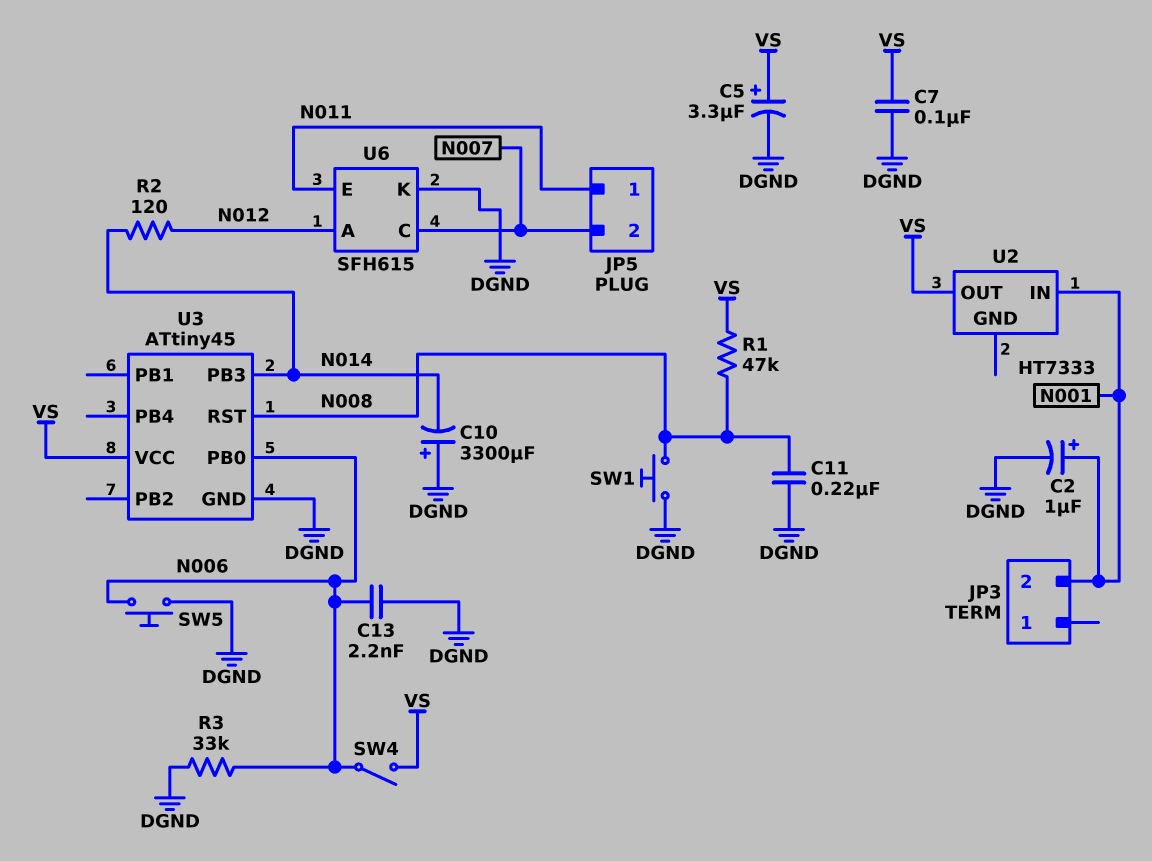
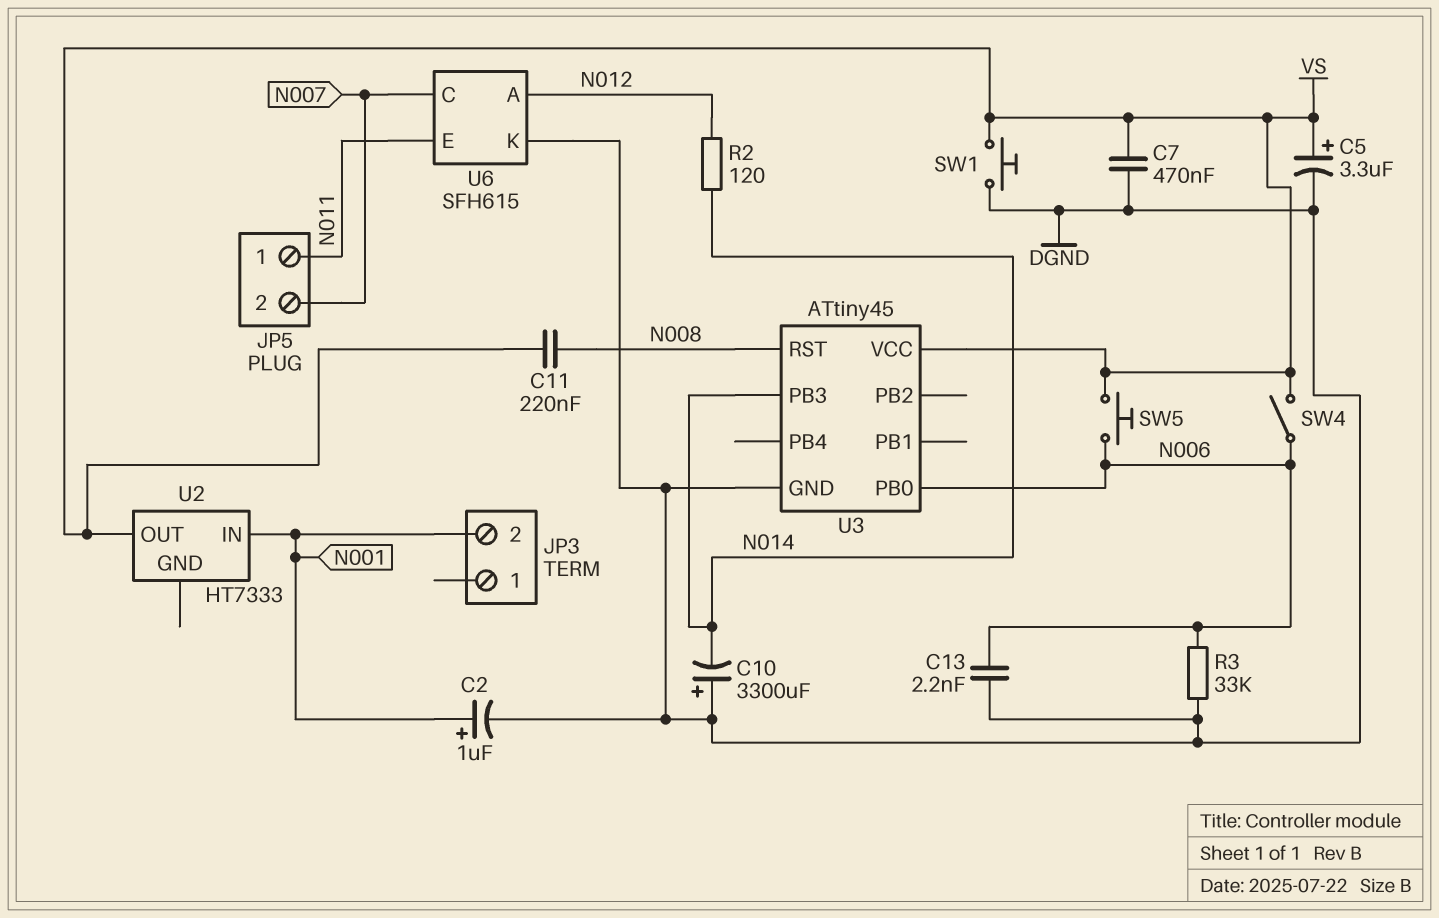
C7: 100nF (DGND, VS) -> 470nF (DGND, VS)
C11: 220nF (DGND, N008) -> 220nF (N008, VS)
R1: 47k (N008, VS) -> none
SW1: button (DGND, N008) -> button (DGND, VS)
SW5: button (DGND, N006) -> button (N006, VS)

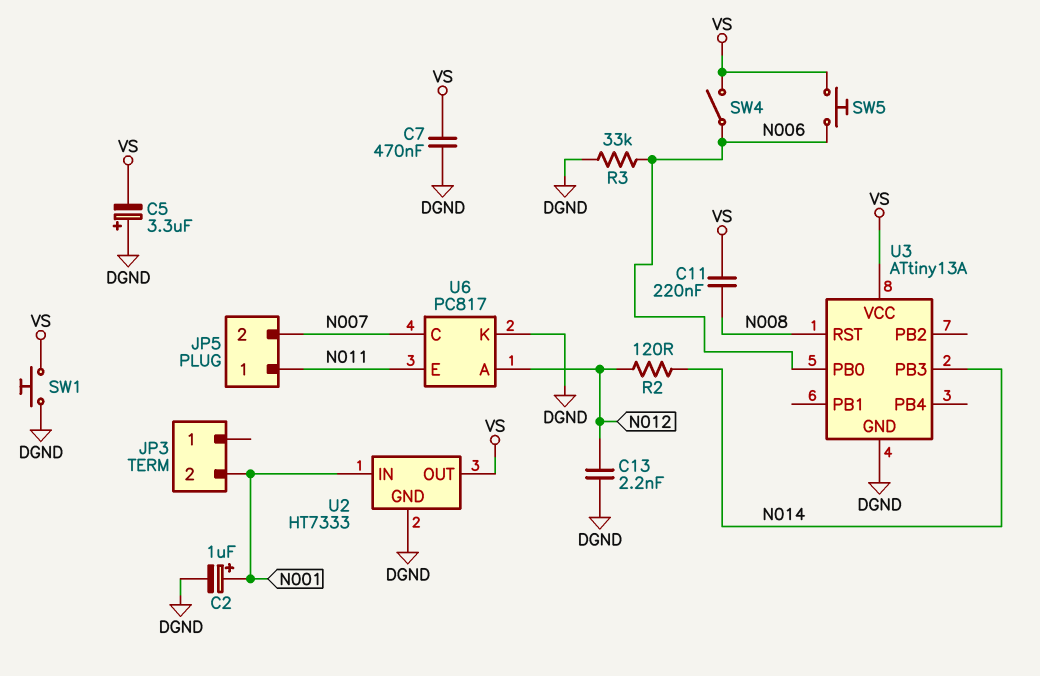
C5: 3.3uF (plus VS, minus DGND) -> 3.3uF (plus DGND, minus VS)
C10: 3300uF (plus DGND, minus N014) -> none
C13: 2.2nF (DGND, N006) -> 2.2nF (DGND, N012)
U2 pin GND: none -> DGND
U3: ATtiny45 -> ATtiny13A
U6: SFH615 -> PC817

